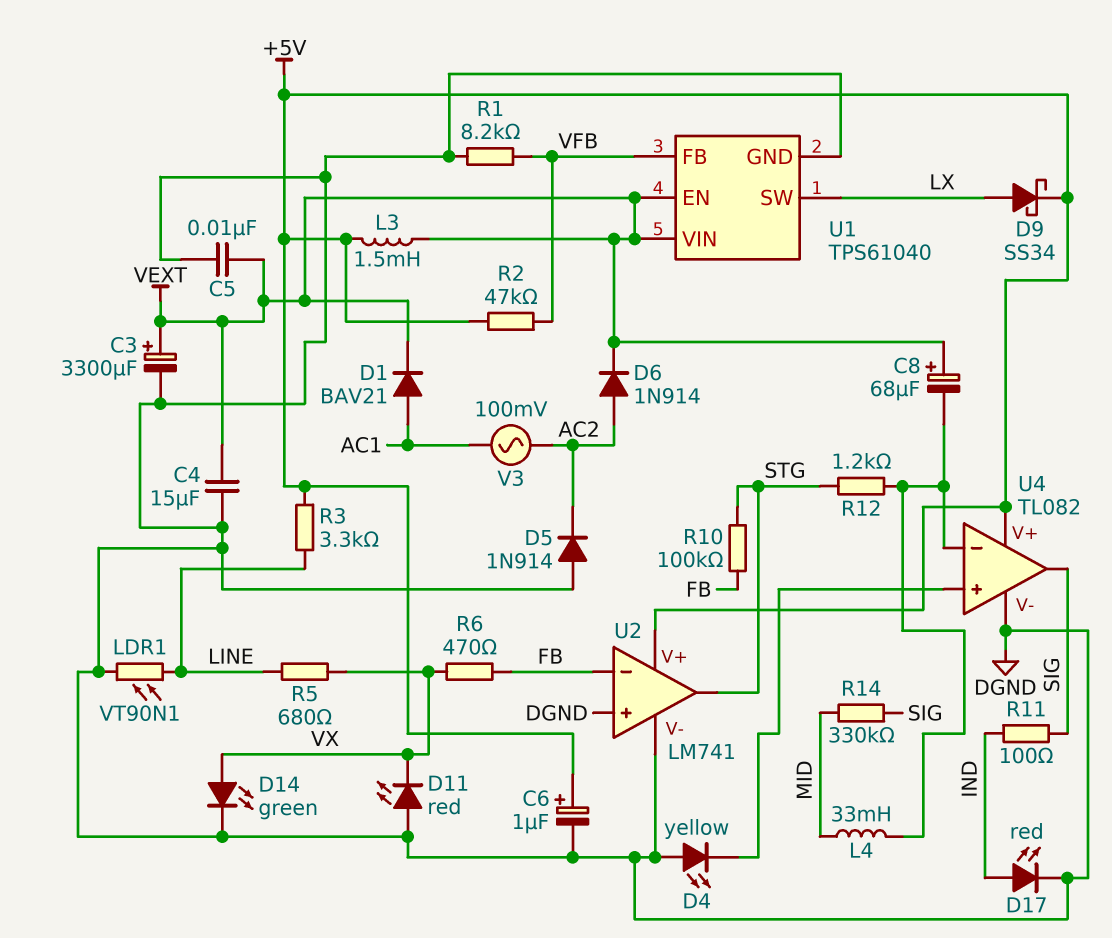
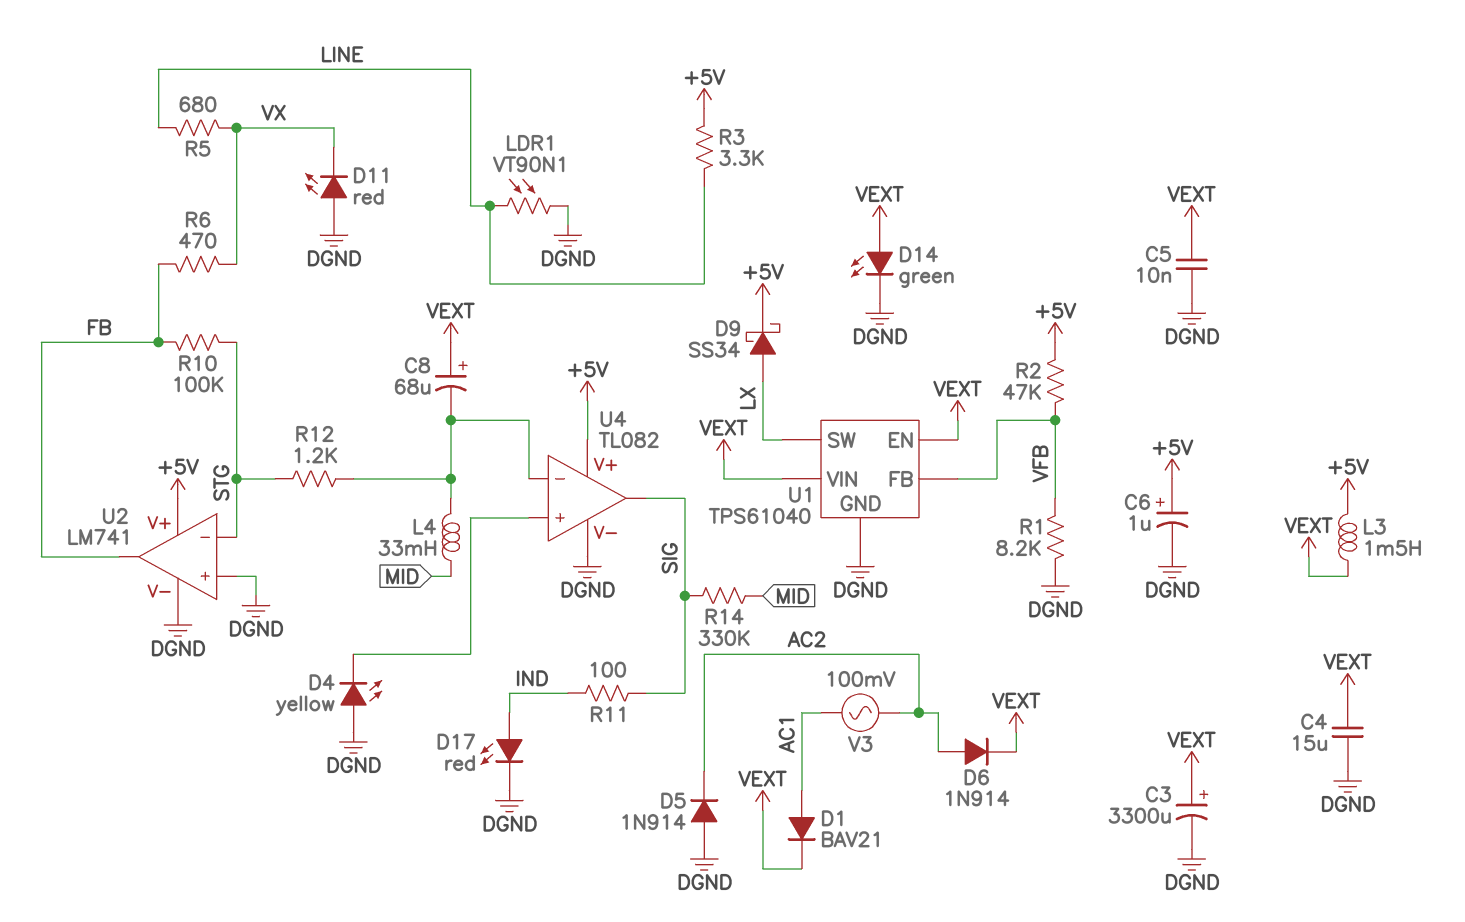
D14: LED green (A VX, K DGND) -> LED green (A VEXT, K DGND)
U2 pin in-: FB -> STG
U2 pin out: STG -> FB

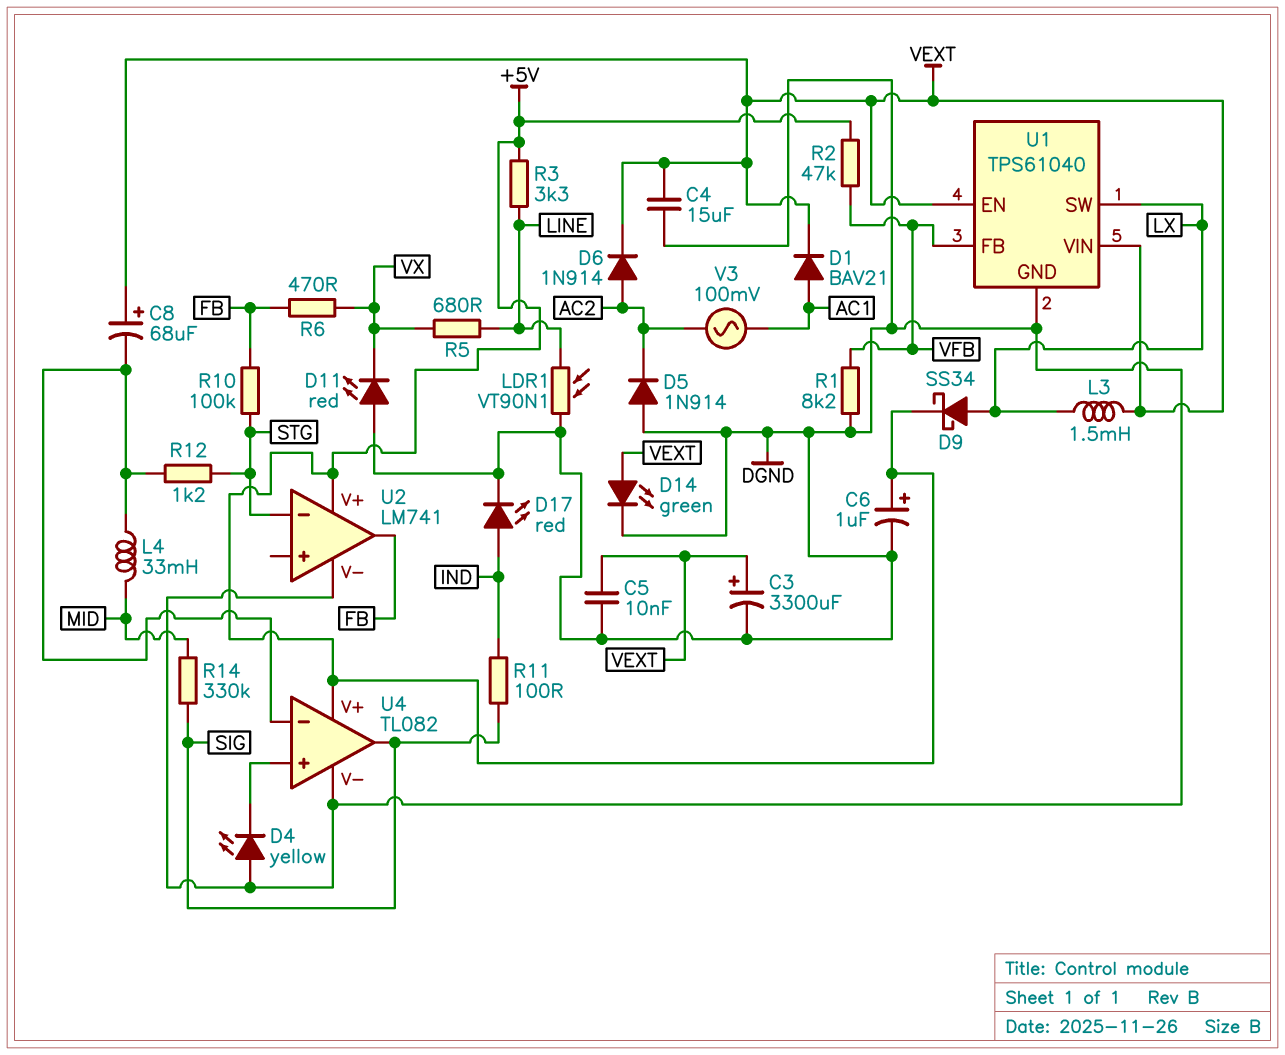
L3: 1.5mH (+5V, VEXT) -> 1.5mH (LX, VEXT)
U2 pin in+: DGND -> none

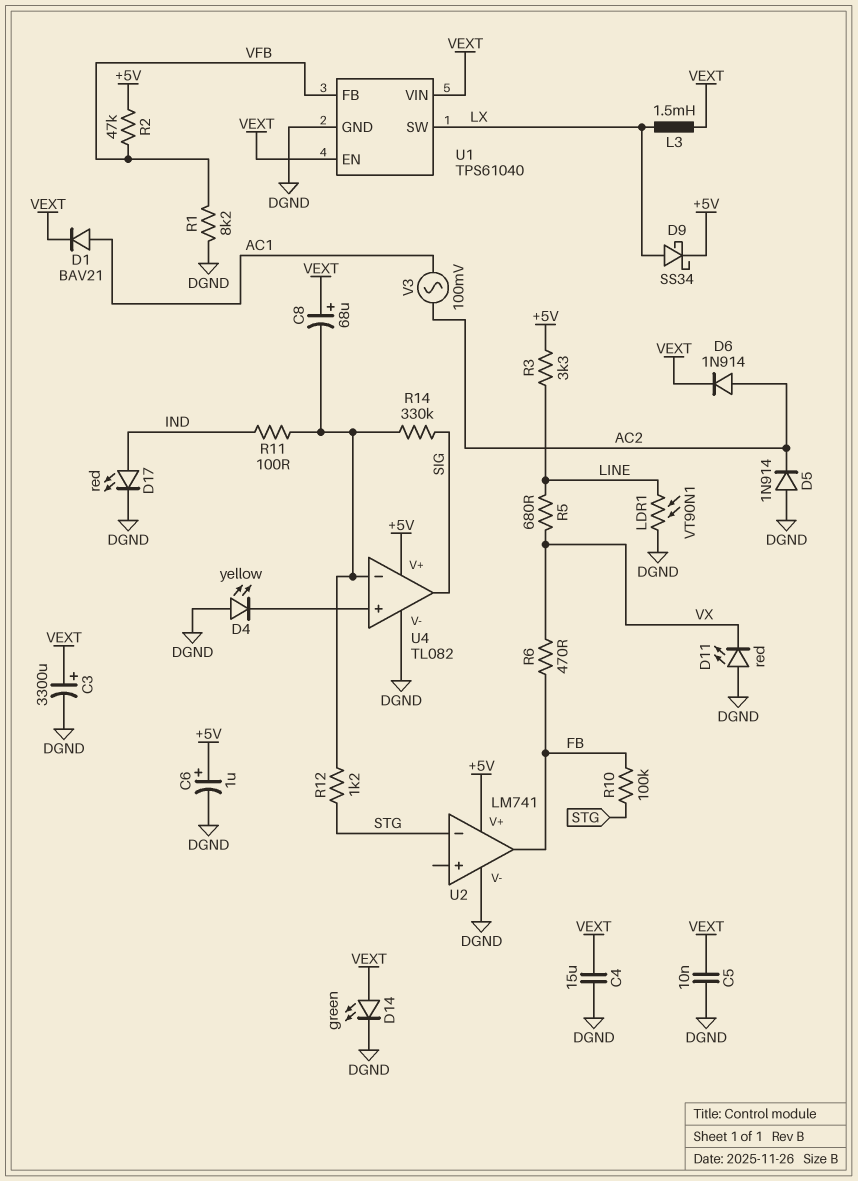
L4: 33mH (MID, U4/in-) -> none
R11: 100 (IND, SIG) -> 100 (IND, U4/in-)
R14: 330k (MID, SIG) -> 330k (SIG, U4/in-)

